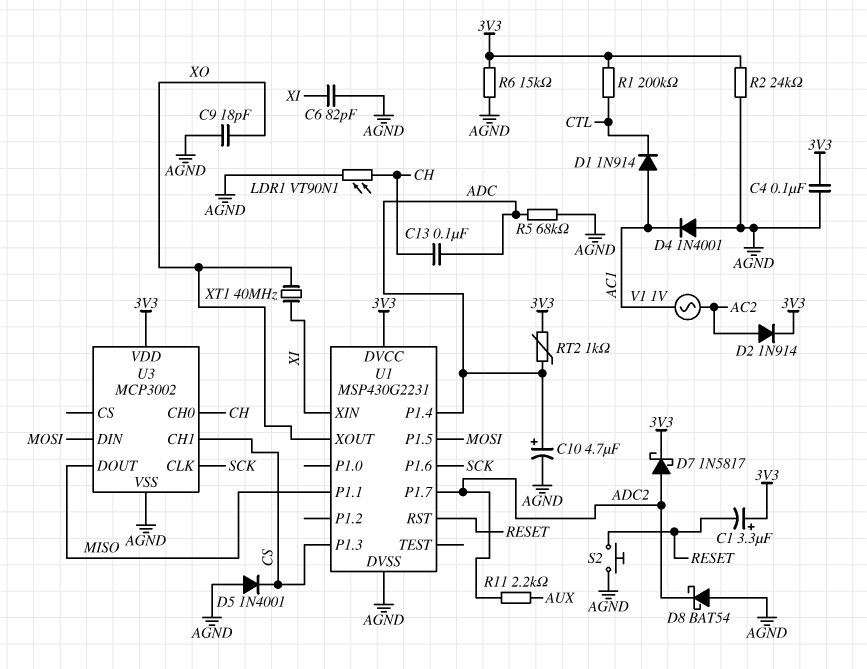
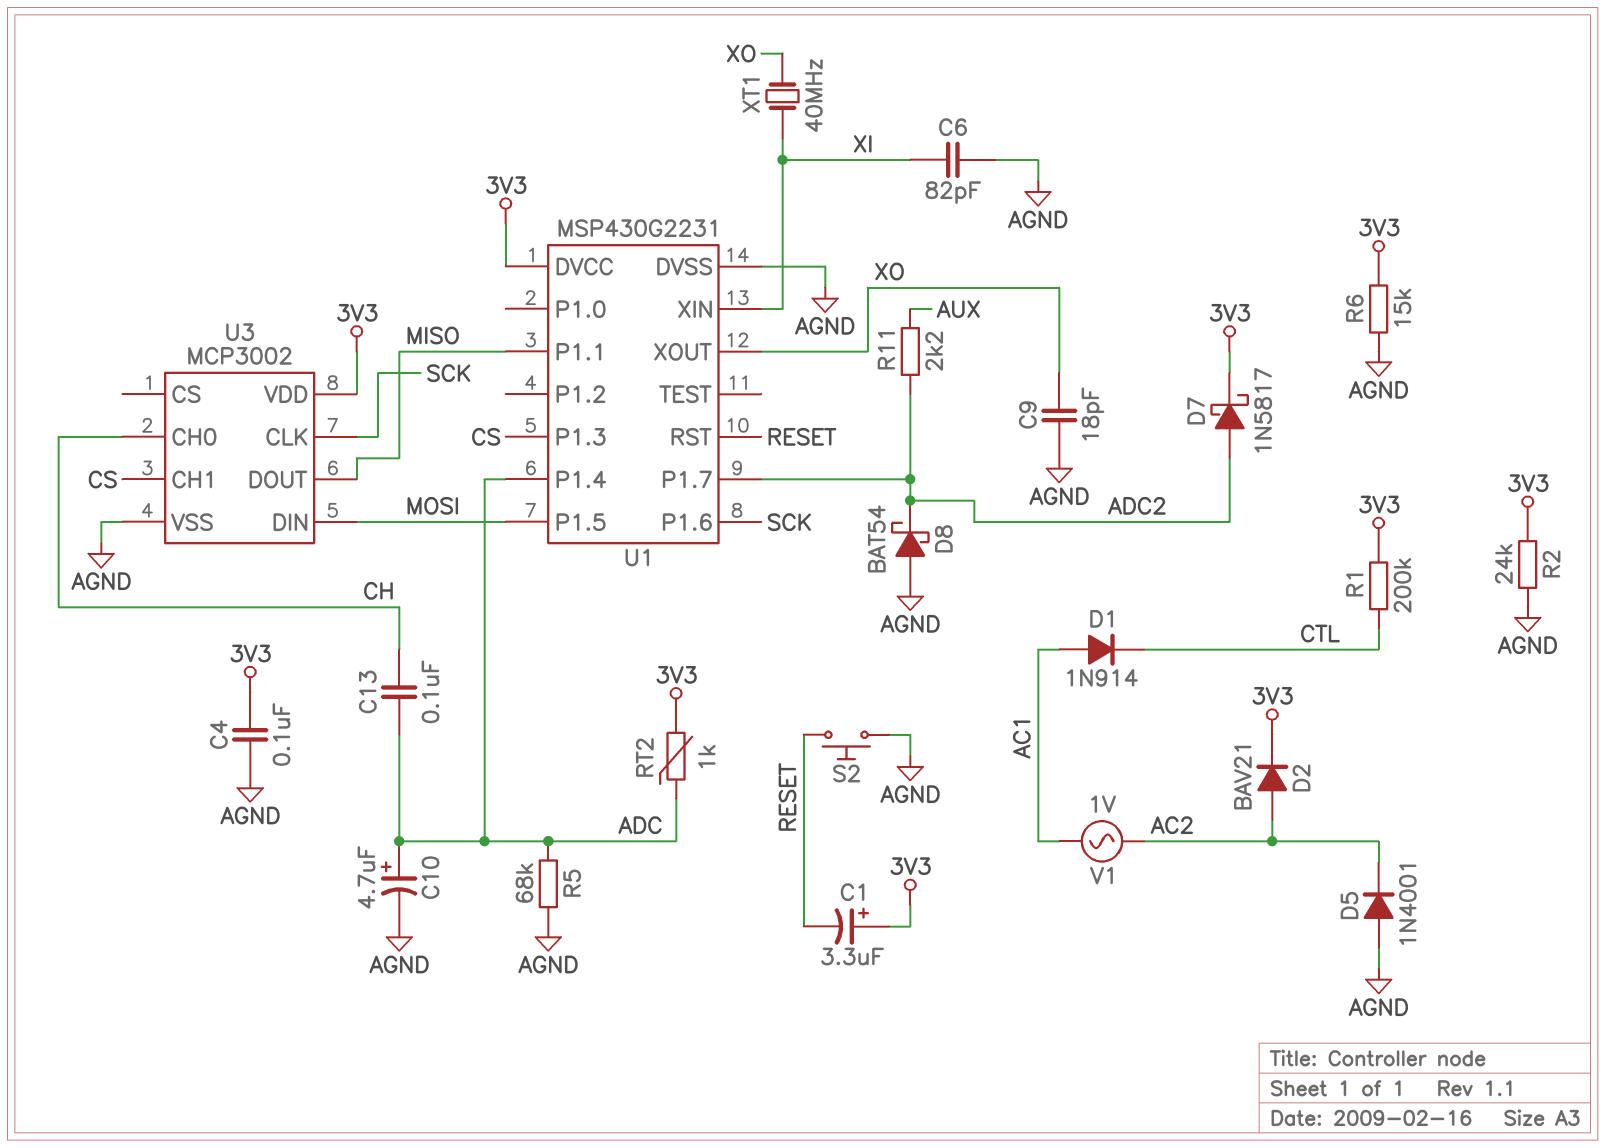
D2: diode 1N914 (A AC2, K 3V3) -> diode BAV21 (A AC2, K 3V3)
D4: diode 1N4001 (A AGND, K AC1) -> none
D5: diode 1N4001 (A AGND, K CS) -> diode 1N4001 (A AGND, K AC2)
LDR1: VT90N1 (AGND, CH) -> none

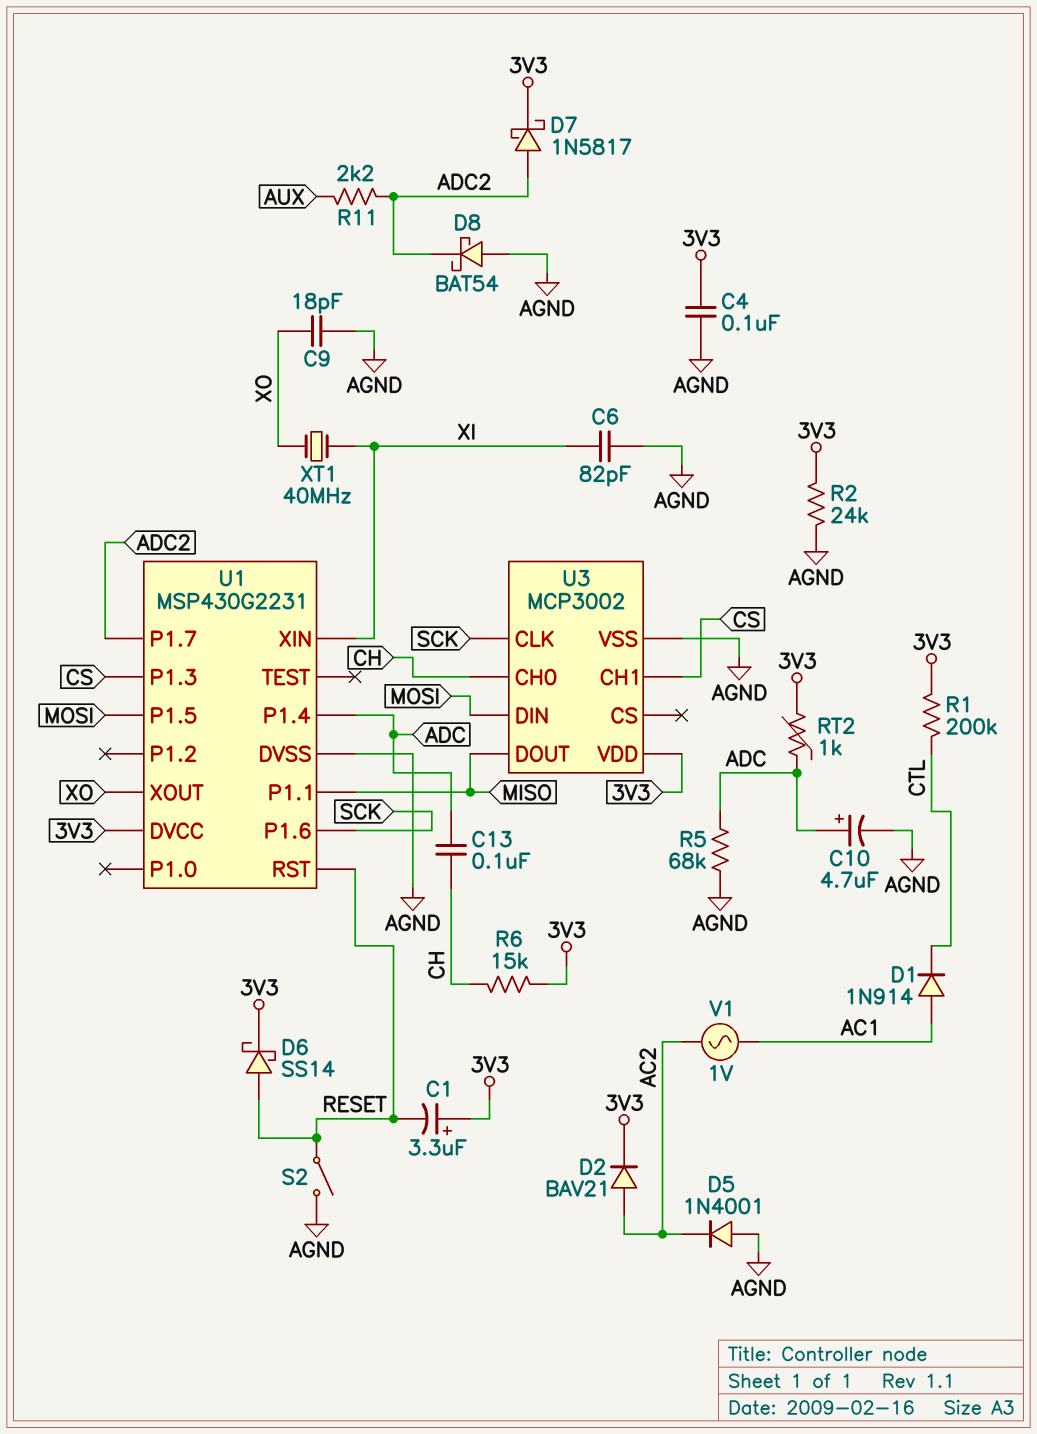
D6: none -> schottky SS14 (A RESET, K 3V3)
R6: 15k (3V3, AGND) -> 15k (3V3, CH)
S2: button (AGND, RESET) -> switch (AGND, RESET)

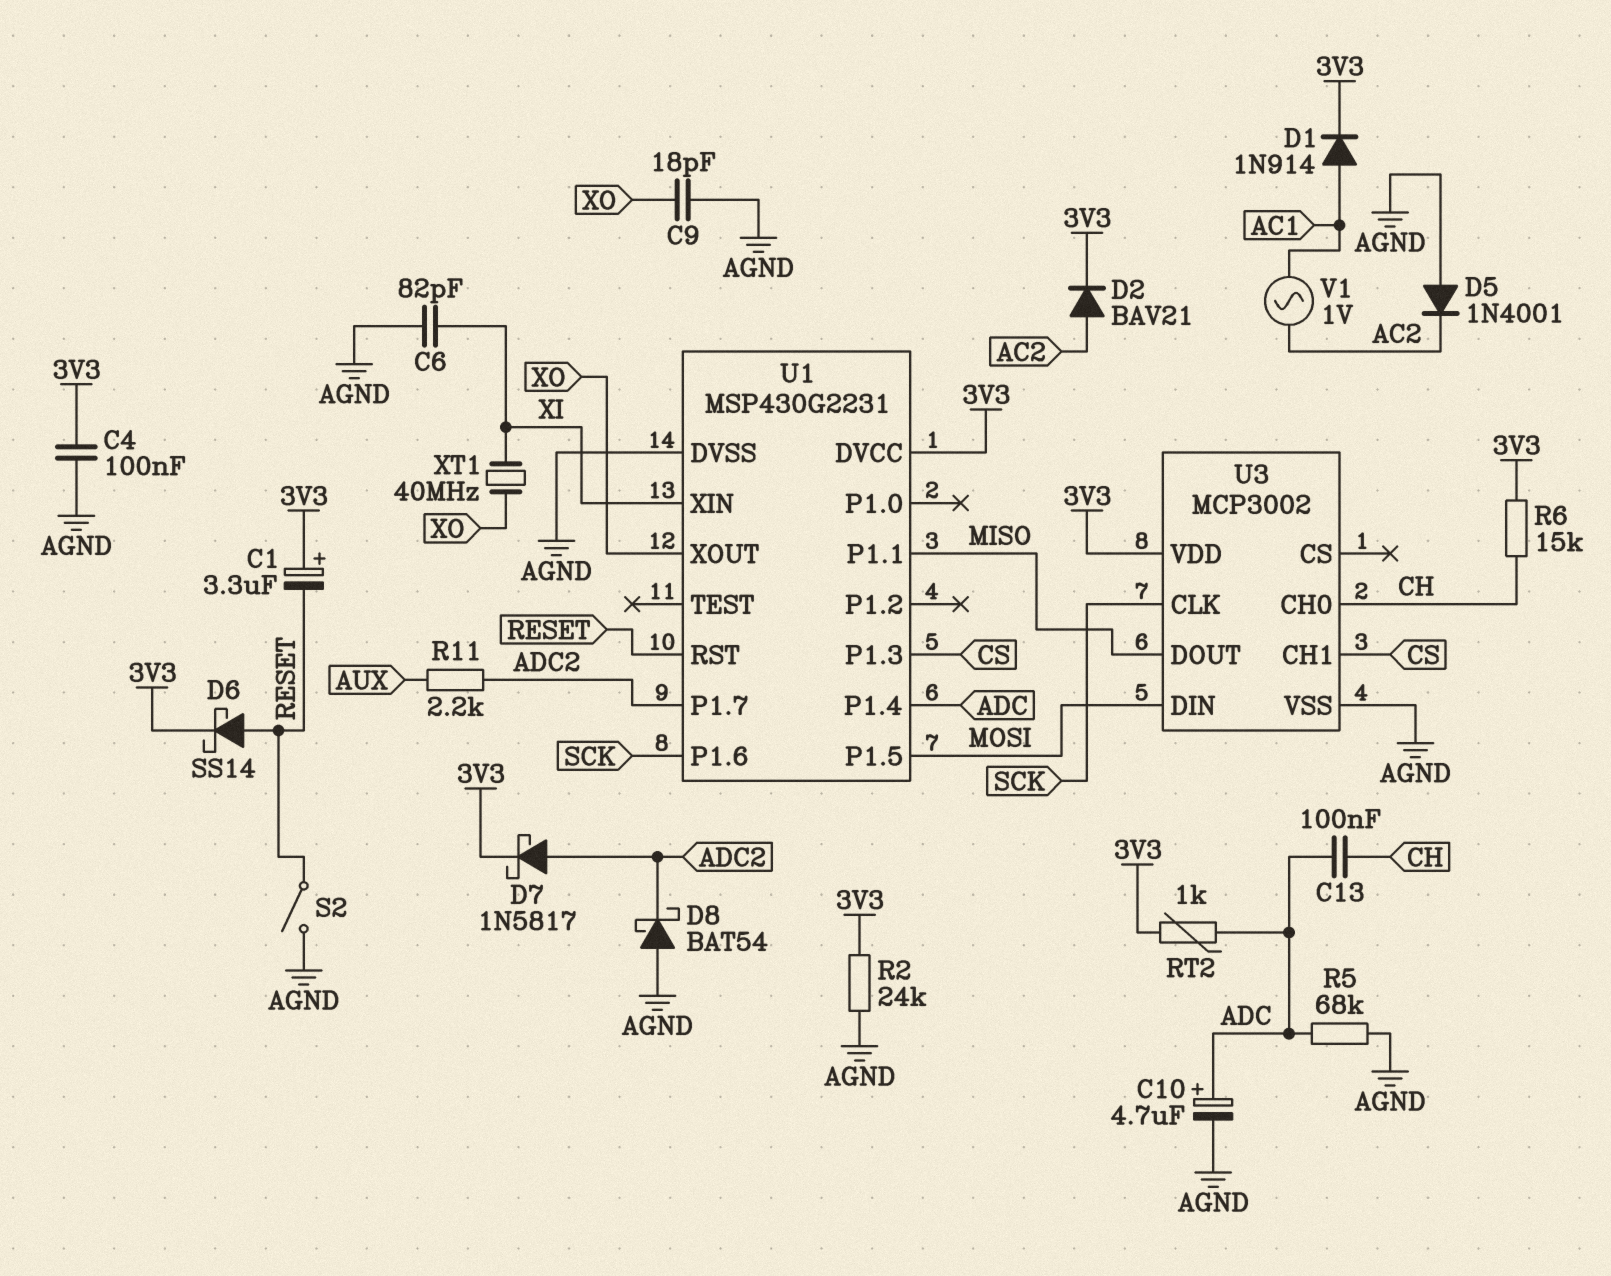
D1: diode 1N914 (A AC1, K CTL) -> diode 1N914 (A AC1, K 3V3)
R1: 200k (3V3, CTL) -> none

